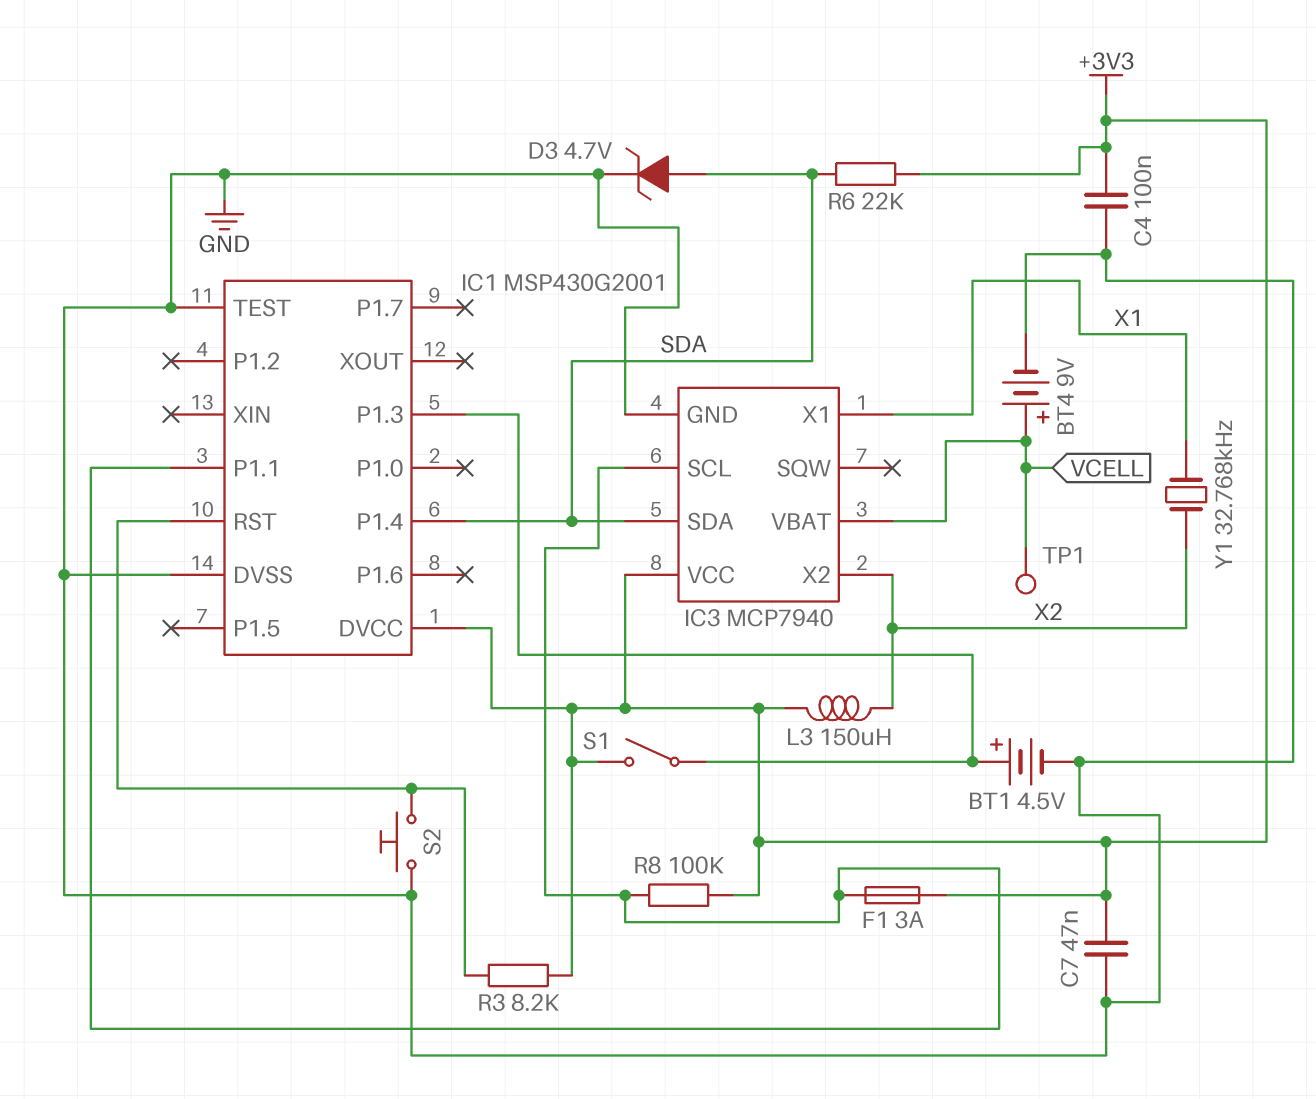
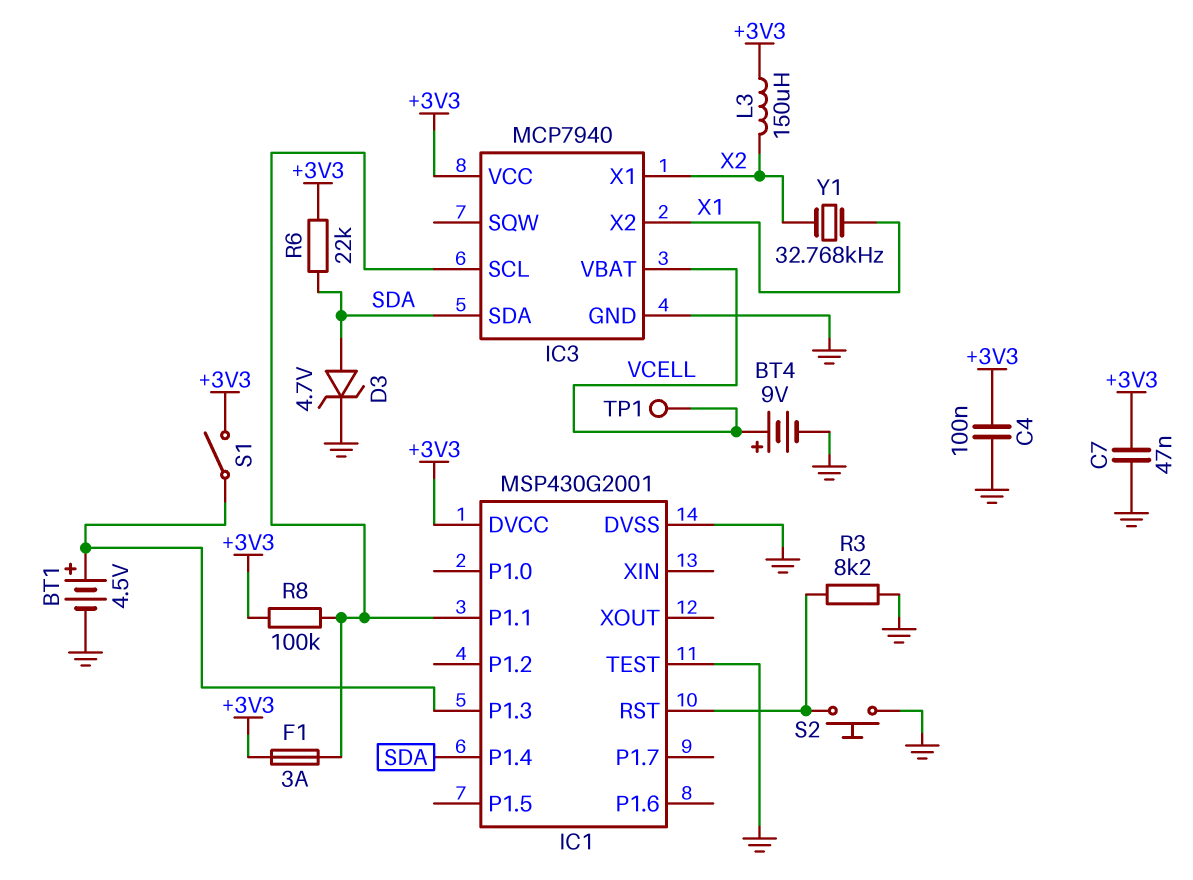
IC3 pin X1: X1 -> X2
IC3 pin X2: X2 -> X1
R3: 8.2k (+3V3, IC1/RST) -> 8.2k (GND, IC1/RST)

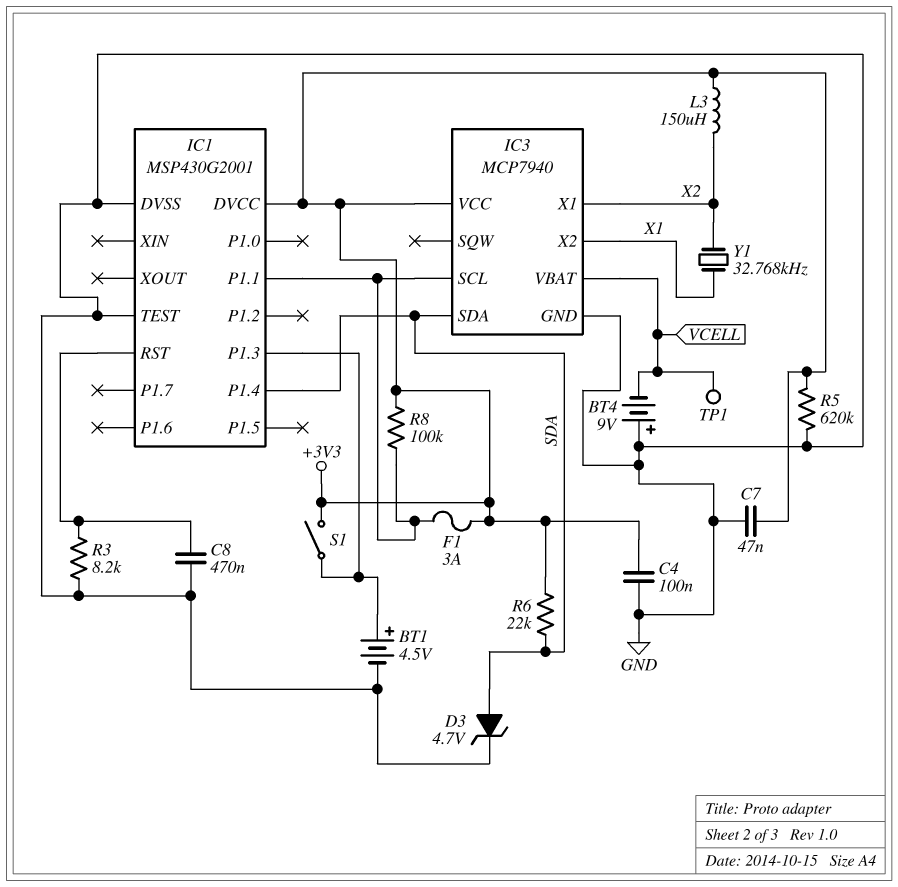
BT4: 9V (plus VCELL, minus GND) -> 9V (plus GND, minus VCELL)
C8: none -> 470nF (GND, IC1/RST)
R5: none -> 620k (+3V3, GND)
S2: button (GND, IC1/RST) -> none

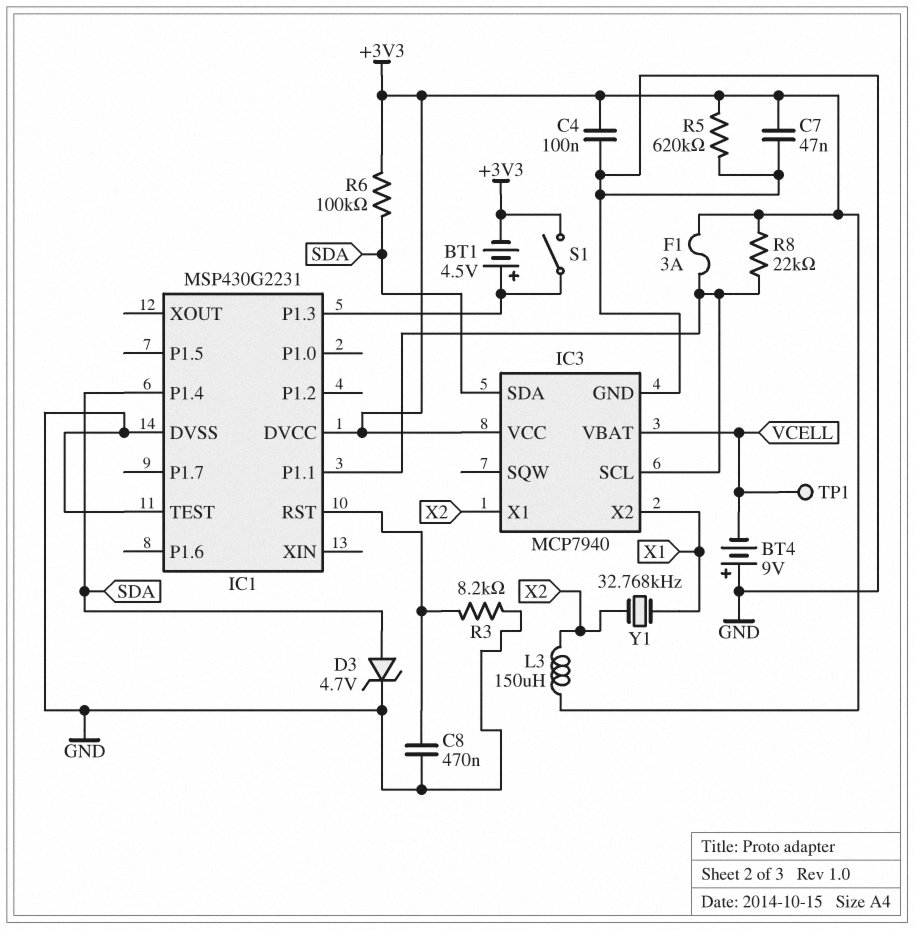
BT1: 4.5V (plus IC1/P1.3, minus GND) -> 4.5V (plus IC1/P1.3, minus +3V3)
IC1: MSP430G2001 -> MSP430G2231
R6: 22k (+3V3, SDA) -> 100k (+3V3, SDA)
R8: 100k (+3V3, IC1/P1.1) -> 22k (+3V3, IC1/P1.1)

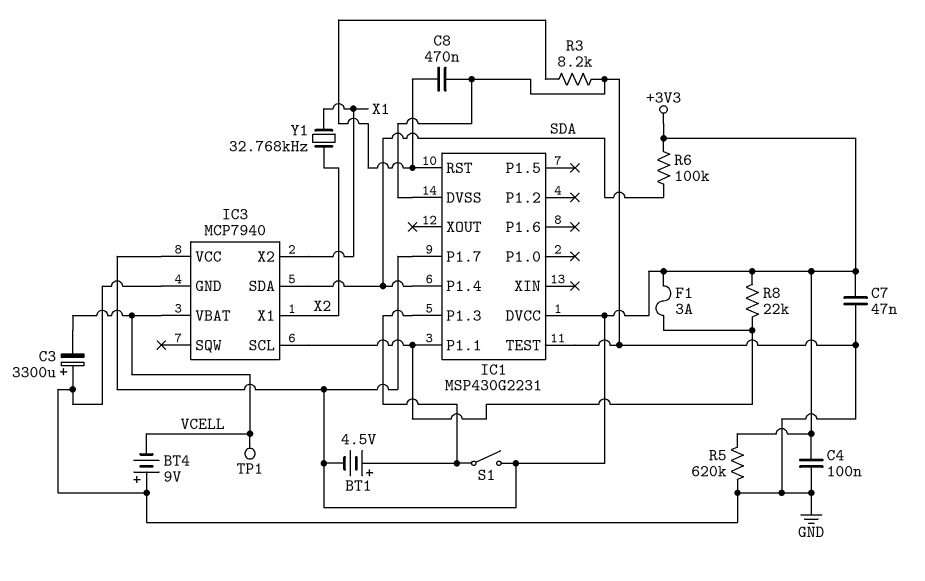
C3: none -> 3300uF (plus GND, minus VCELL)
D3: zener 4.7V (A SDA, K GND) -> none
IC1 pin P1.7: none -> +3V3
L3: 150uH (+3V3, X2) -> none

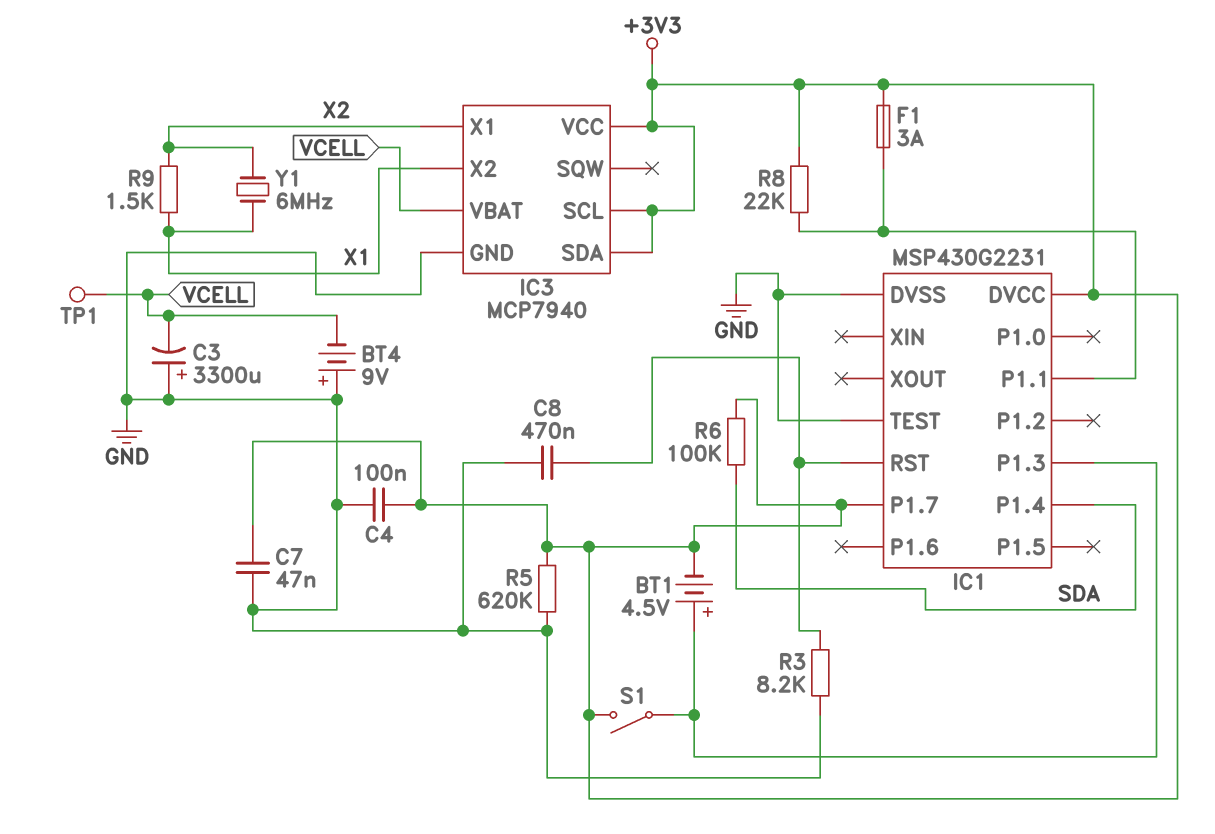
IC3 pin SCL: IC1/P1.1 -> +3V3
IC3 pin SDA: SDA -> +3V3
R9: none -> 1.5k (X1, X2)
Y1: 32.768kHz (X1, X2) -> 6MHz (X1, X2)

